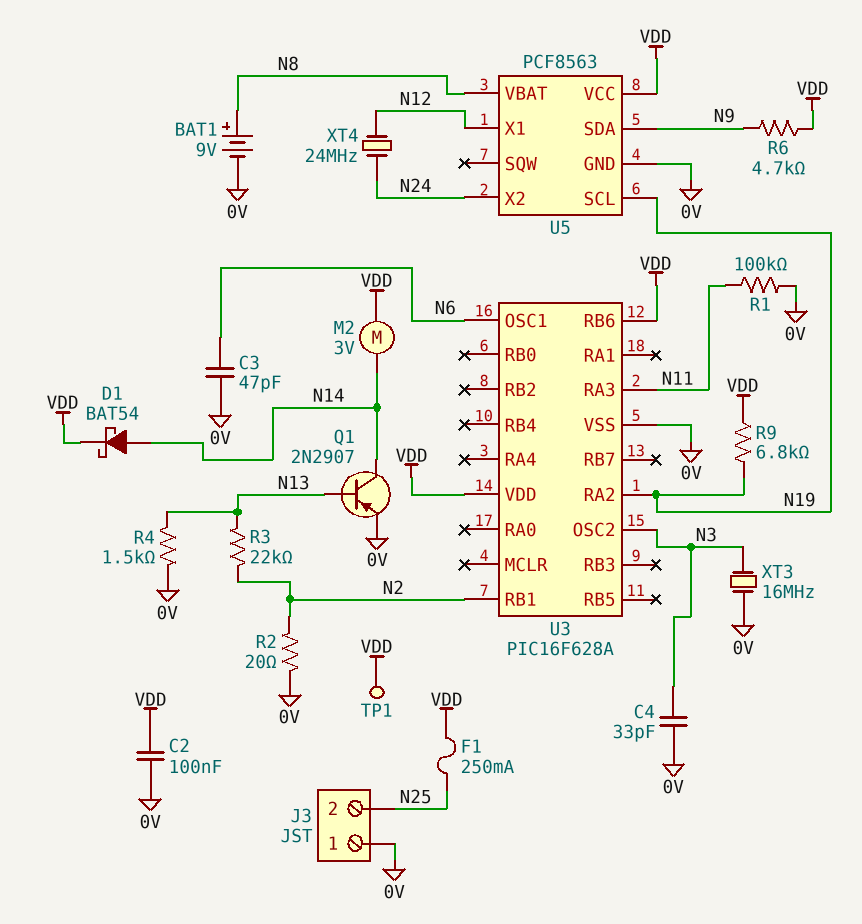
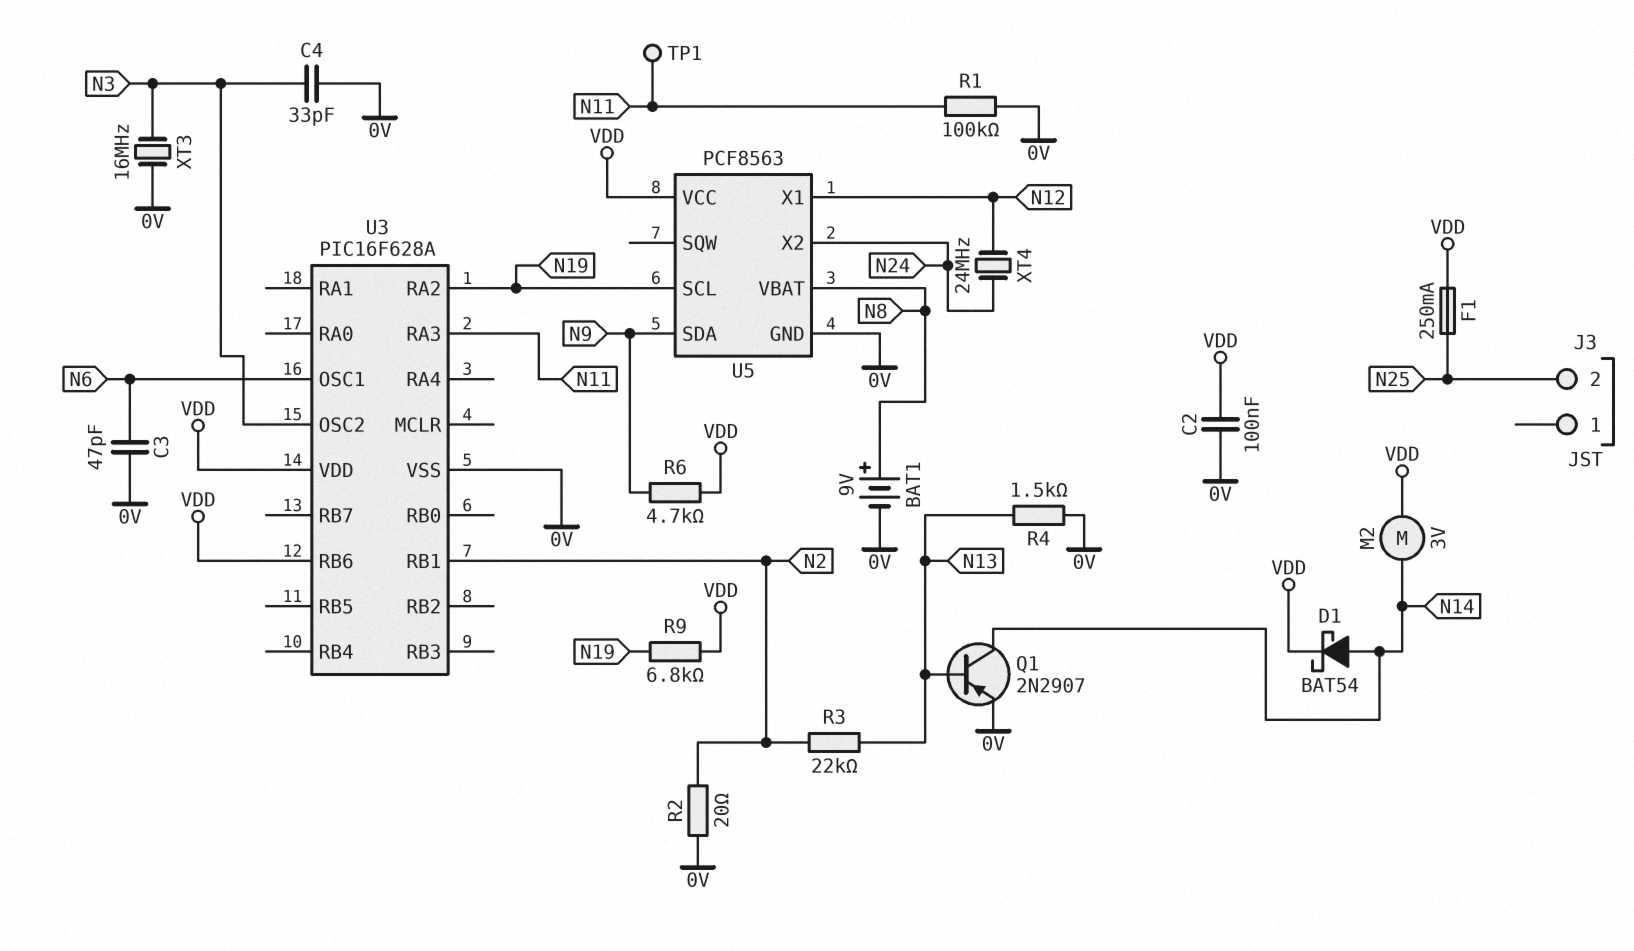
J3 pin 1: 0V -> none
TP1: test point (VDD) -> test point (N11)

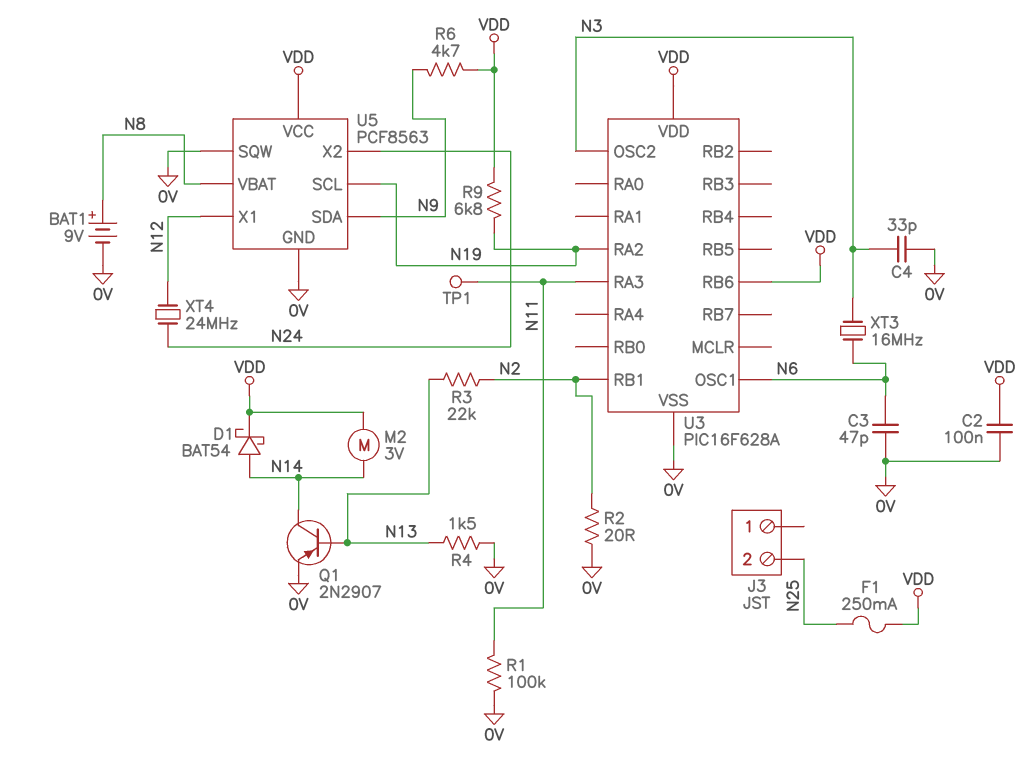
U5 pin SQW: none -> 0V
XT3: 16MHz (0V, N3) -> 16MHz (N3, N6)

